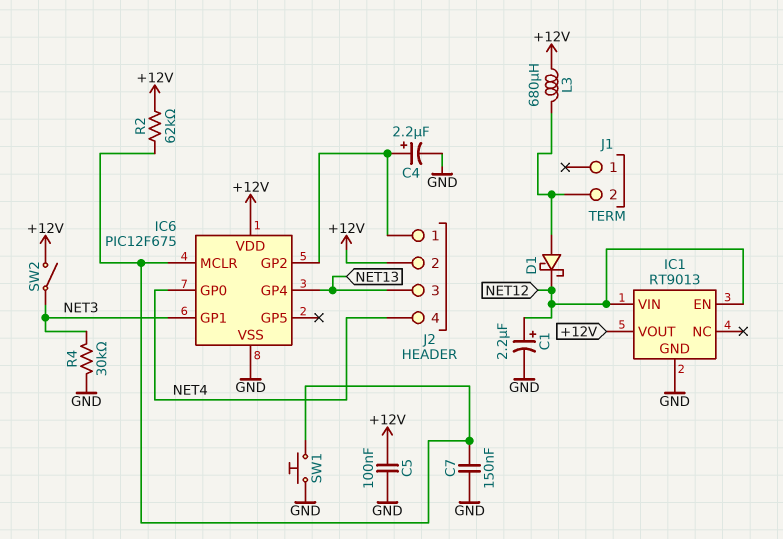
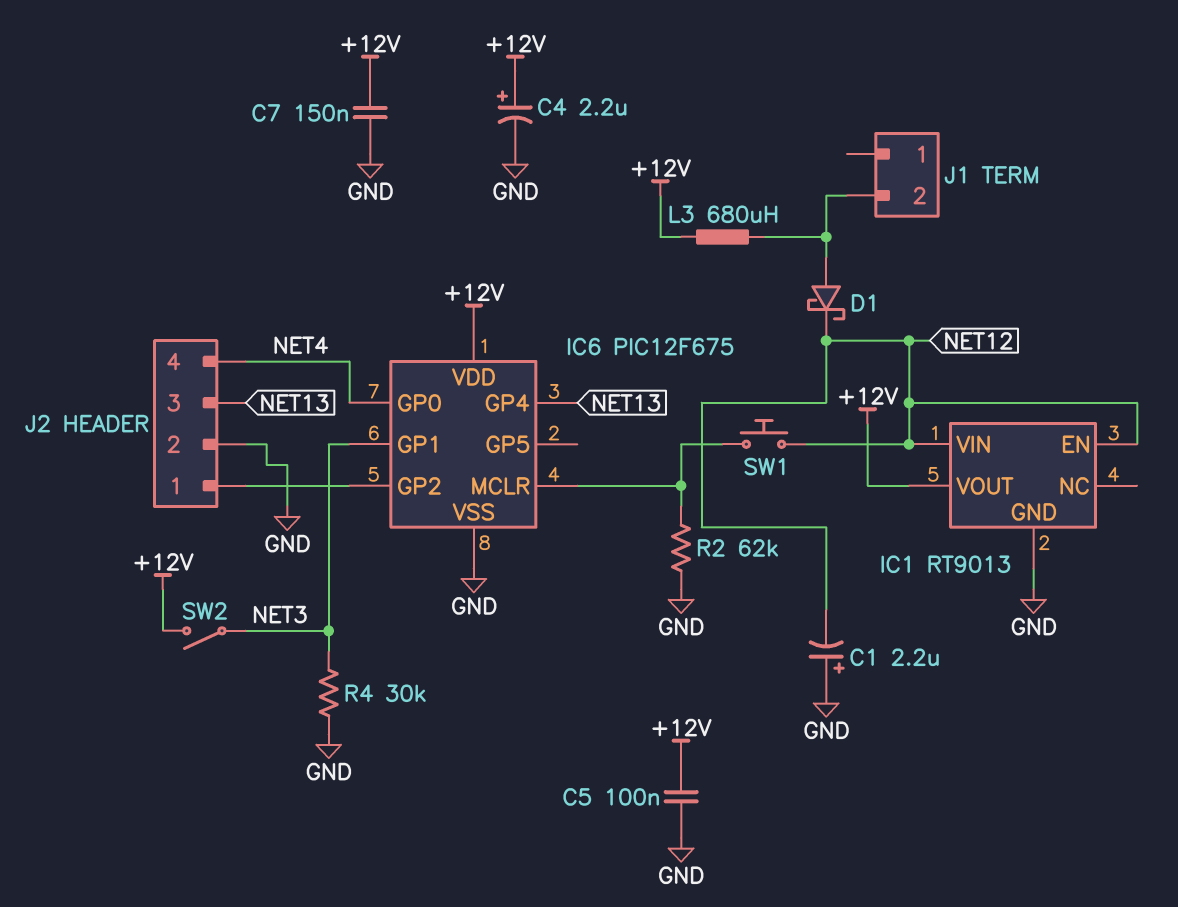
C1: 2.2uF (plus NET12, minus GND) -> 2.2uF (plus GND, minus NET12)
C4: 2.2uF (plus IC6/GP2, minus GND) -> 2.2uF (plus +12V, minus GND)
C7: 150nF (GND, IC6/MCLR) -> 150nF (+12V, GND)
J2 pin 2: +12V -> GND
R2: 62k (+12V, IC6/MCLR) -> 62k (GND, IC6/MCLR)
SW1: button (GND, IC6/MCLR) -> button (IC6/MCLR, NET12)

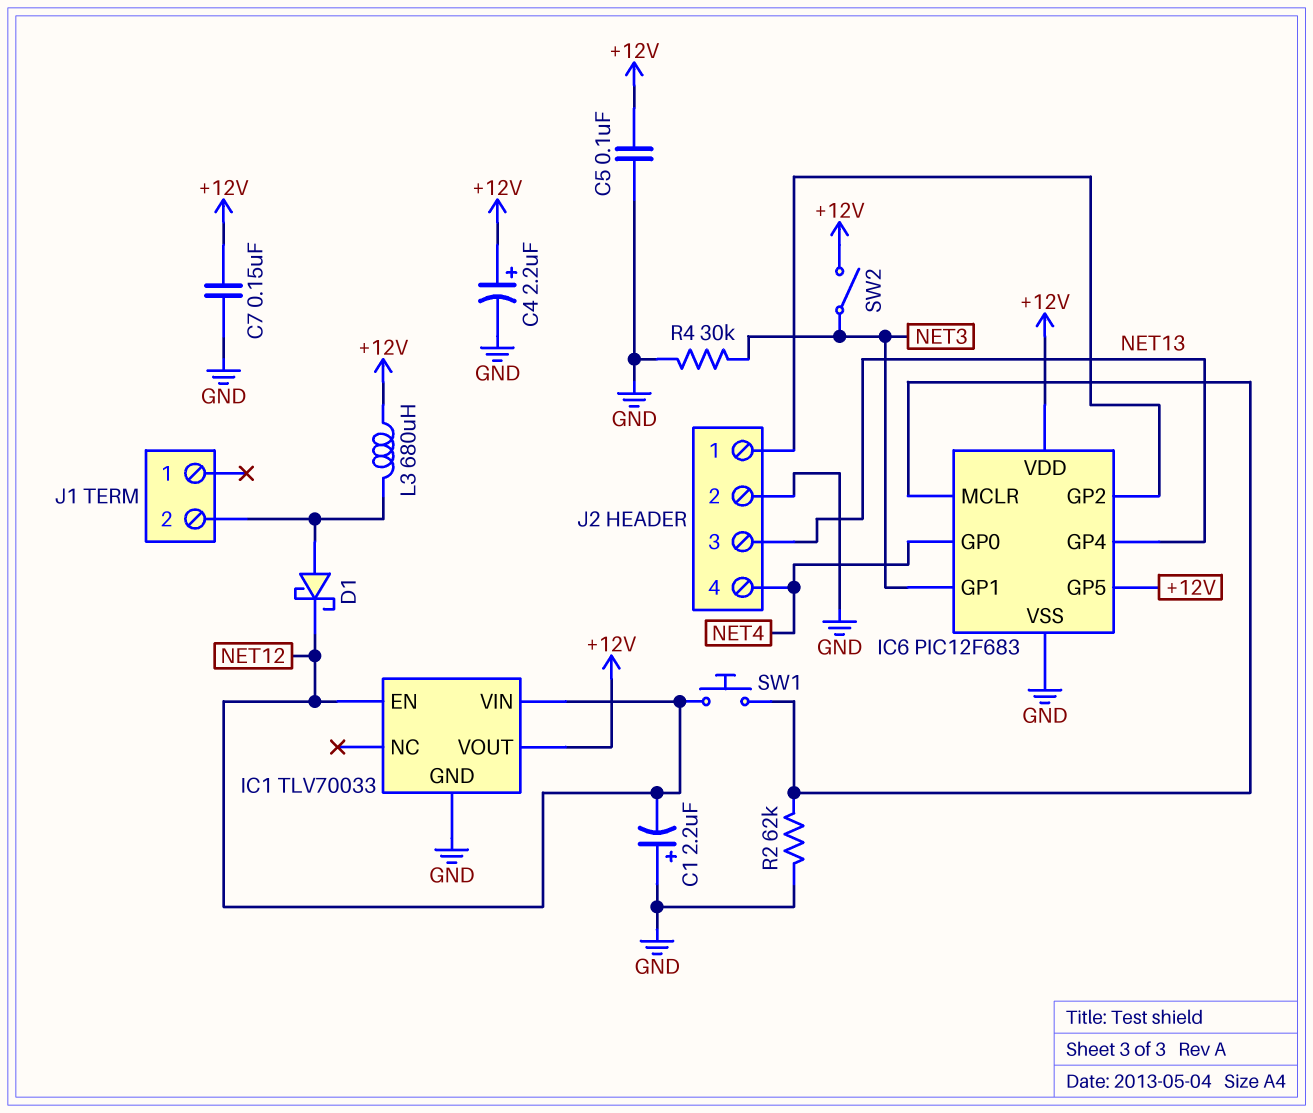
IC1: RT9013 -> TLV70033
IC6: PIC12F675 -> PIC12F683
IC6 pin GP5: none -> +12V

